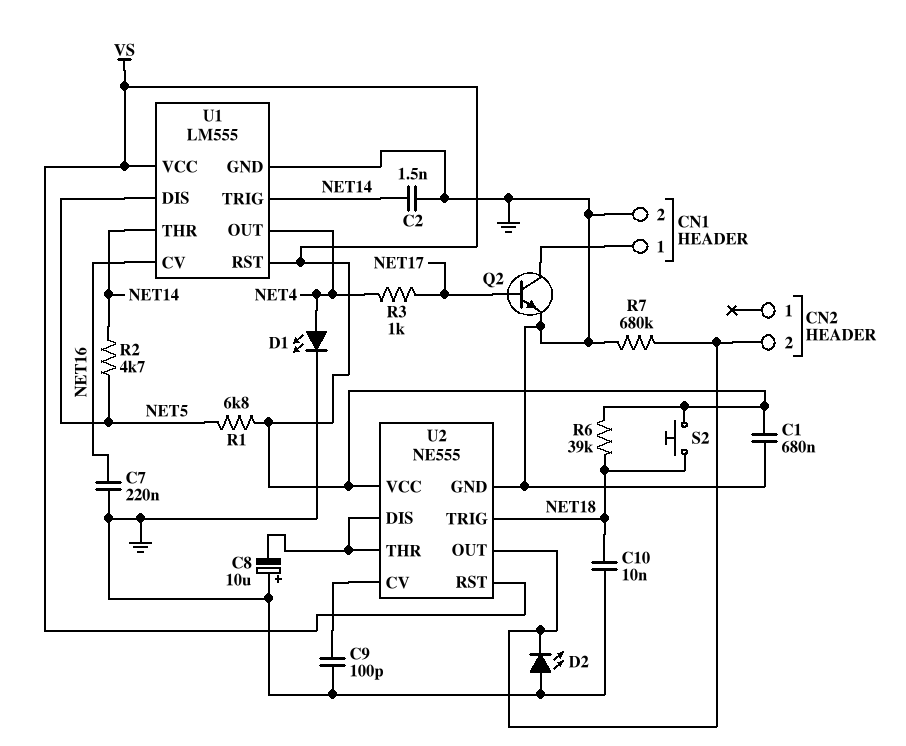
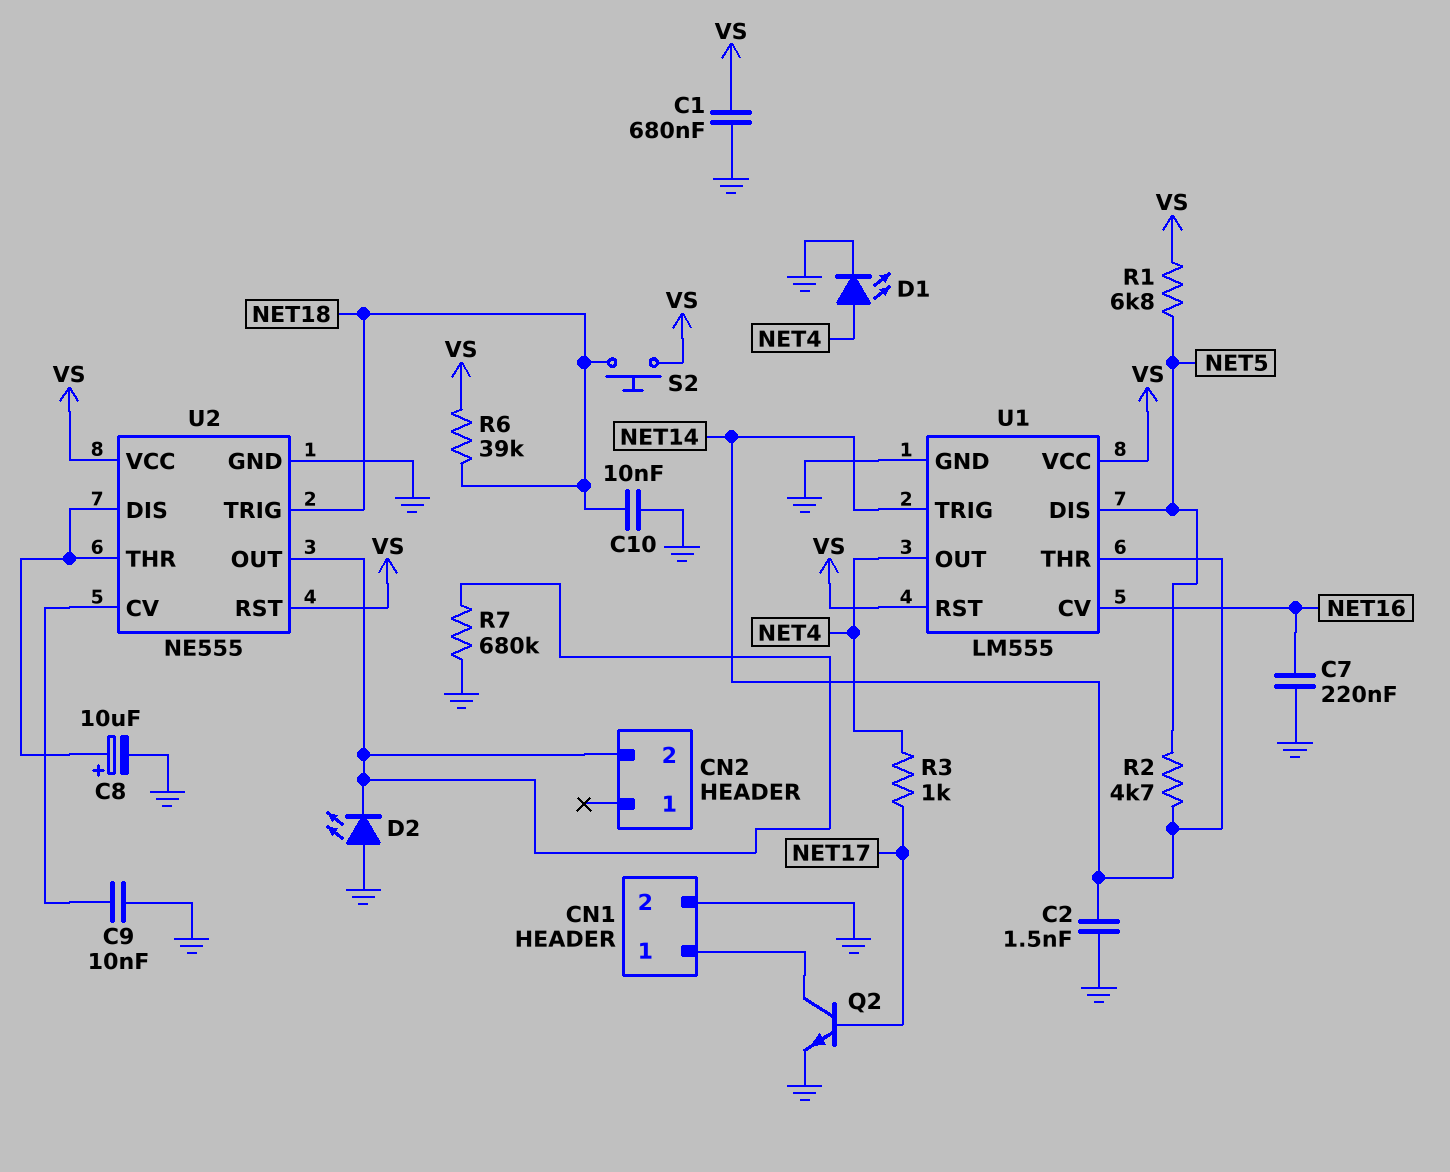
C8: 10uF (plus GND, minus U2/DIS) -> 10uF (plus U2/DIS, minus GND)
C9: 100pF (GND, U2/CV) -> 10nF (GND, U2/CV)

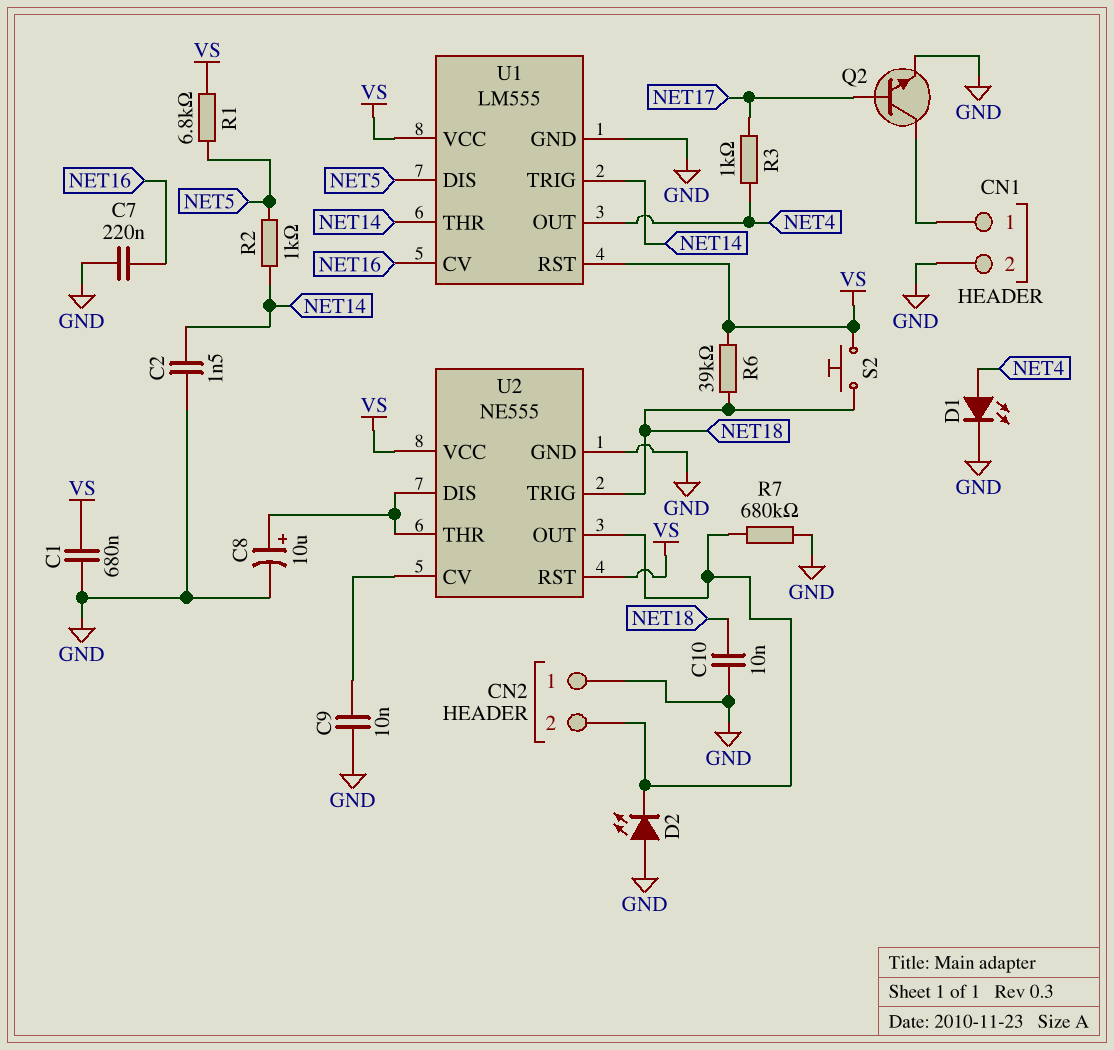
CN2 pin 1: none -> GND
R2: 4.7k (NET5, NET14) -> 1k (NET5, NET14)

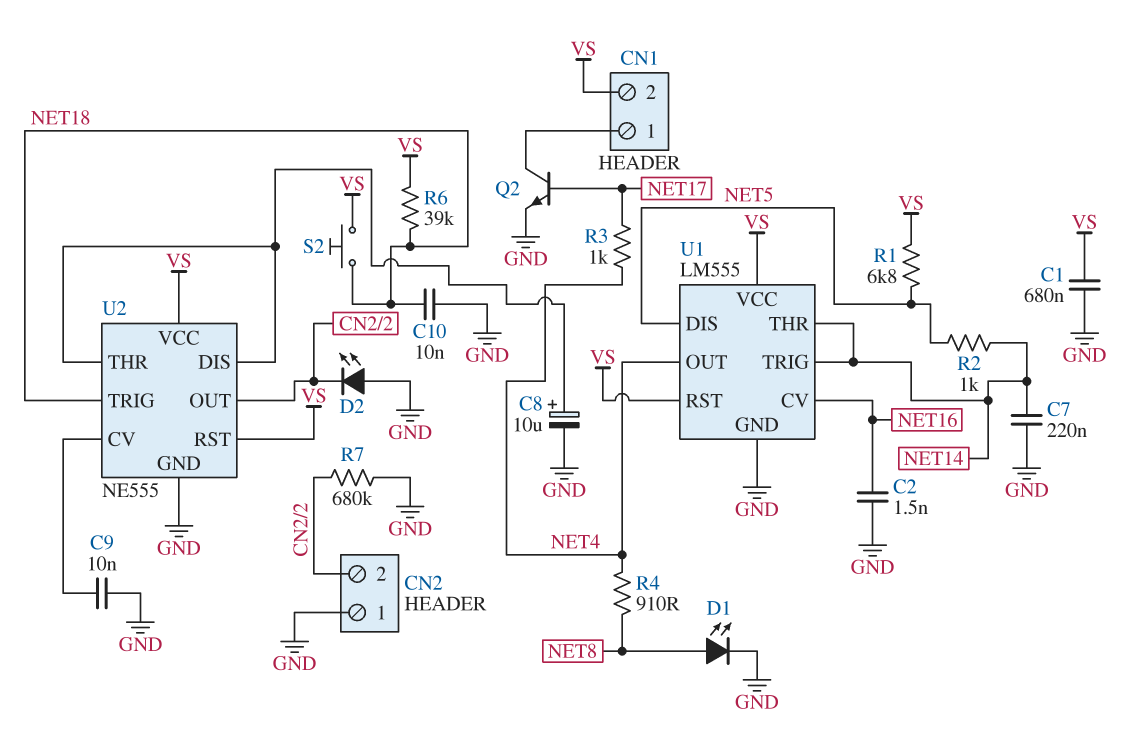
C2: 1.5nF (GND, NET14) -> 1.5nF (GND, NET16)
C7: 220nF (GND, NET16) -> 220nF (GND, NET14)
CN1 pin 2: GND -> VS
D1: LED (A NET4, K GND) -> LED (A NET8, K GND)
R4: none -> 910 (NET4, NET8)

